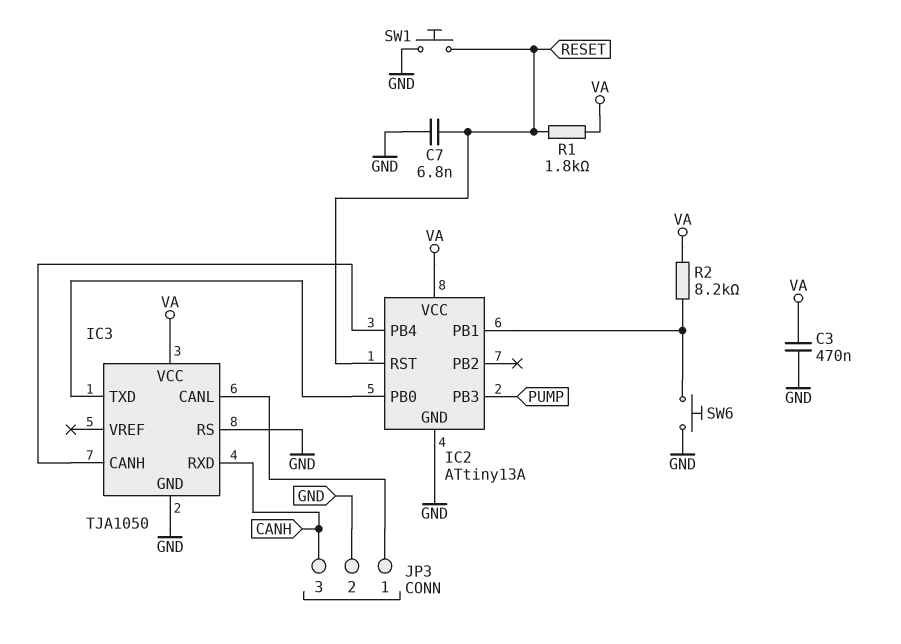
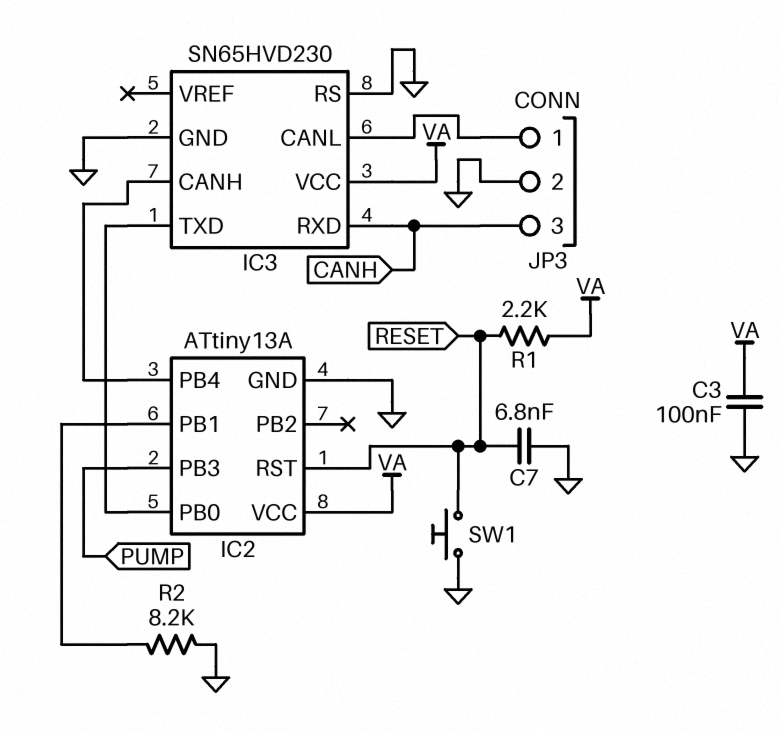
C3: 470nF (GND, VA) -> 100nF (GND, VA)
IC3: TJA1050 -> SN65HVD230
R1: 1.8k (RESET, VA) -> 2.2k (RESET, VA)
R2: 8.2k (IC2/PB1, VA) -> 8.2k (GND, IC2/PB1)
SW6: button (GND, IC2/PB1) -> none

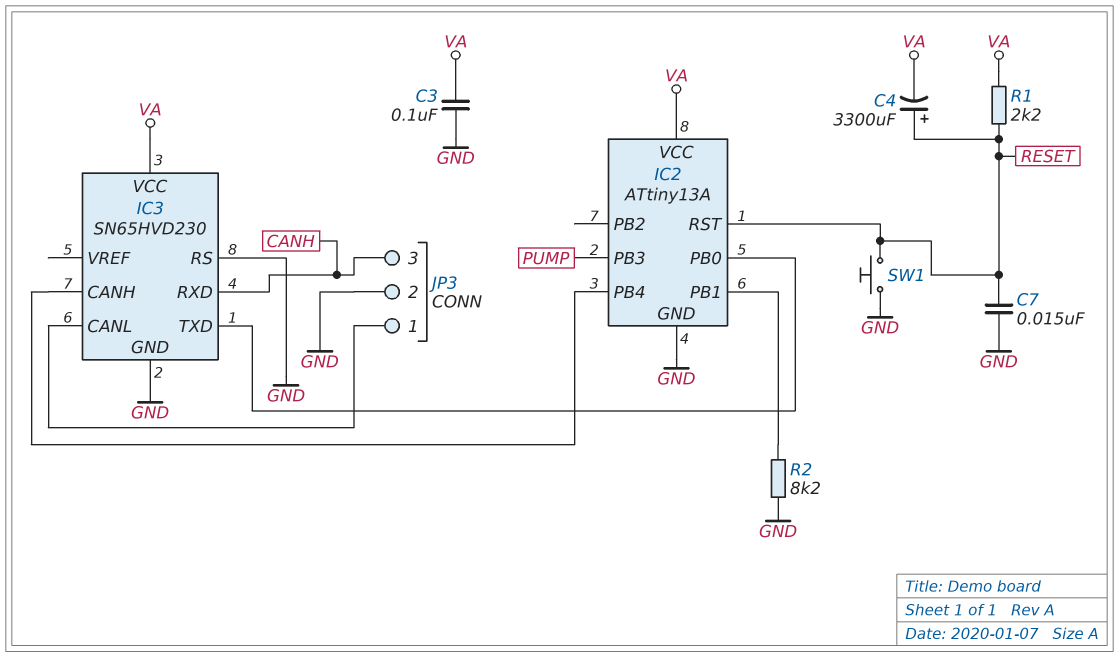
C4: none -> 3300uF (plus RESET, minus VA)
C7: 6.8nF (GND, RESET) -> 15nF (GND, RESET)

